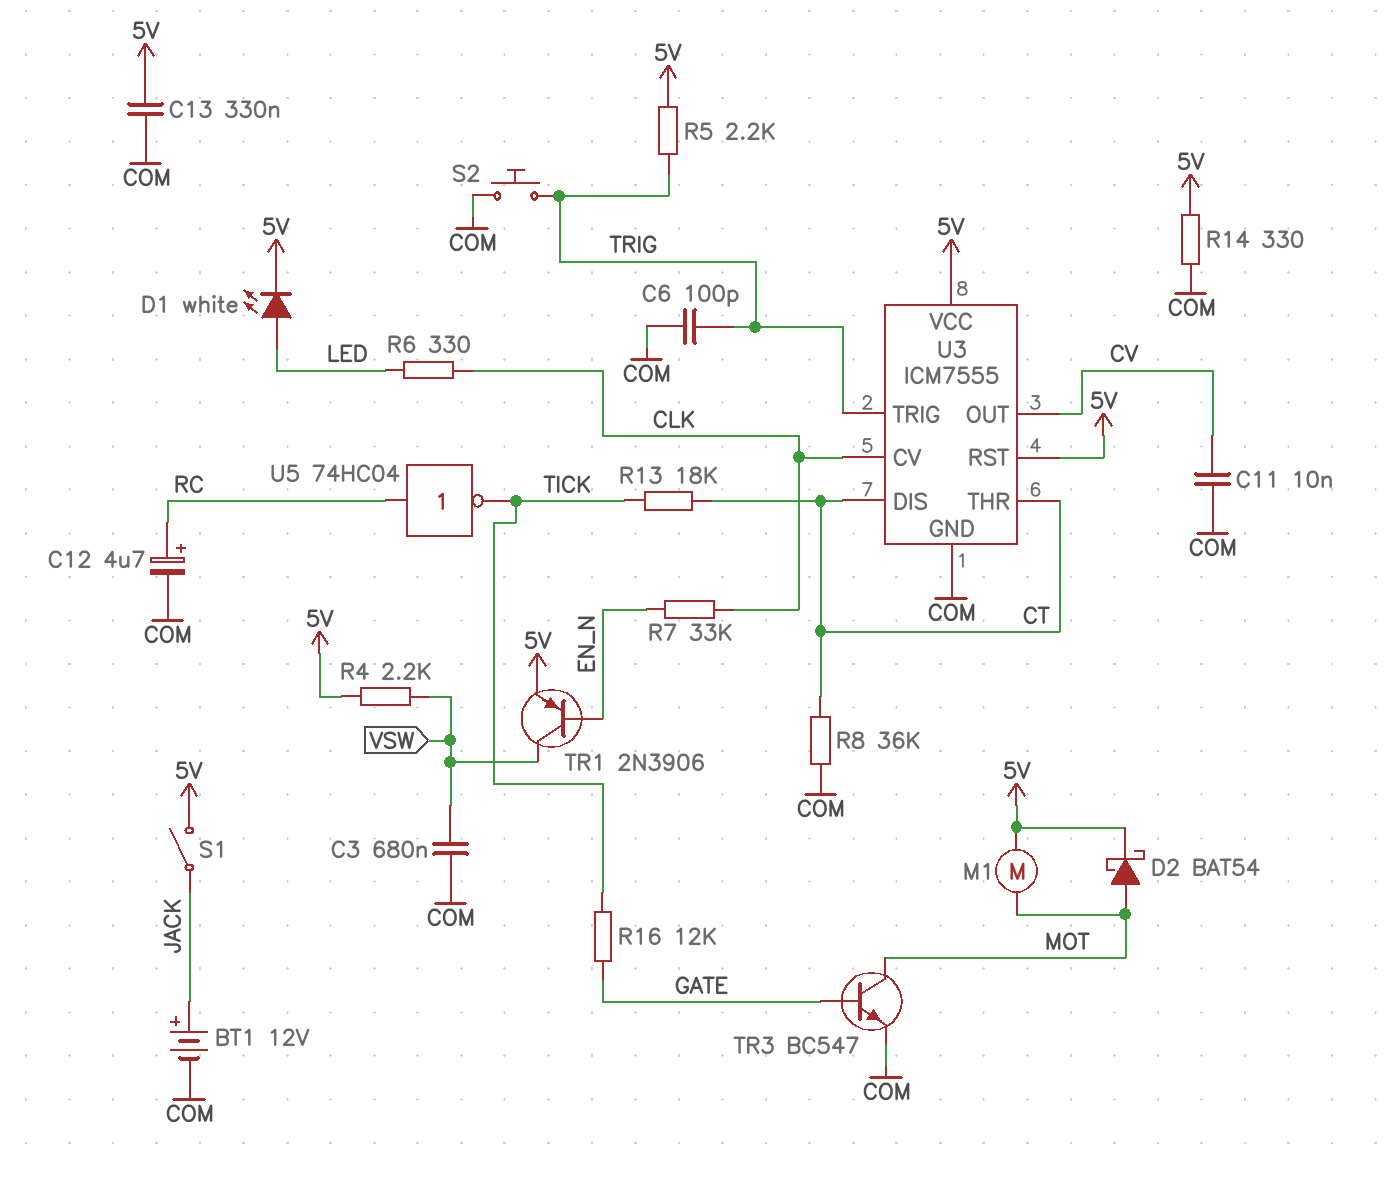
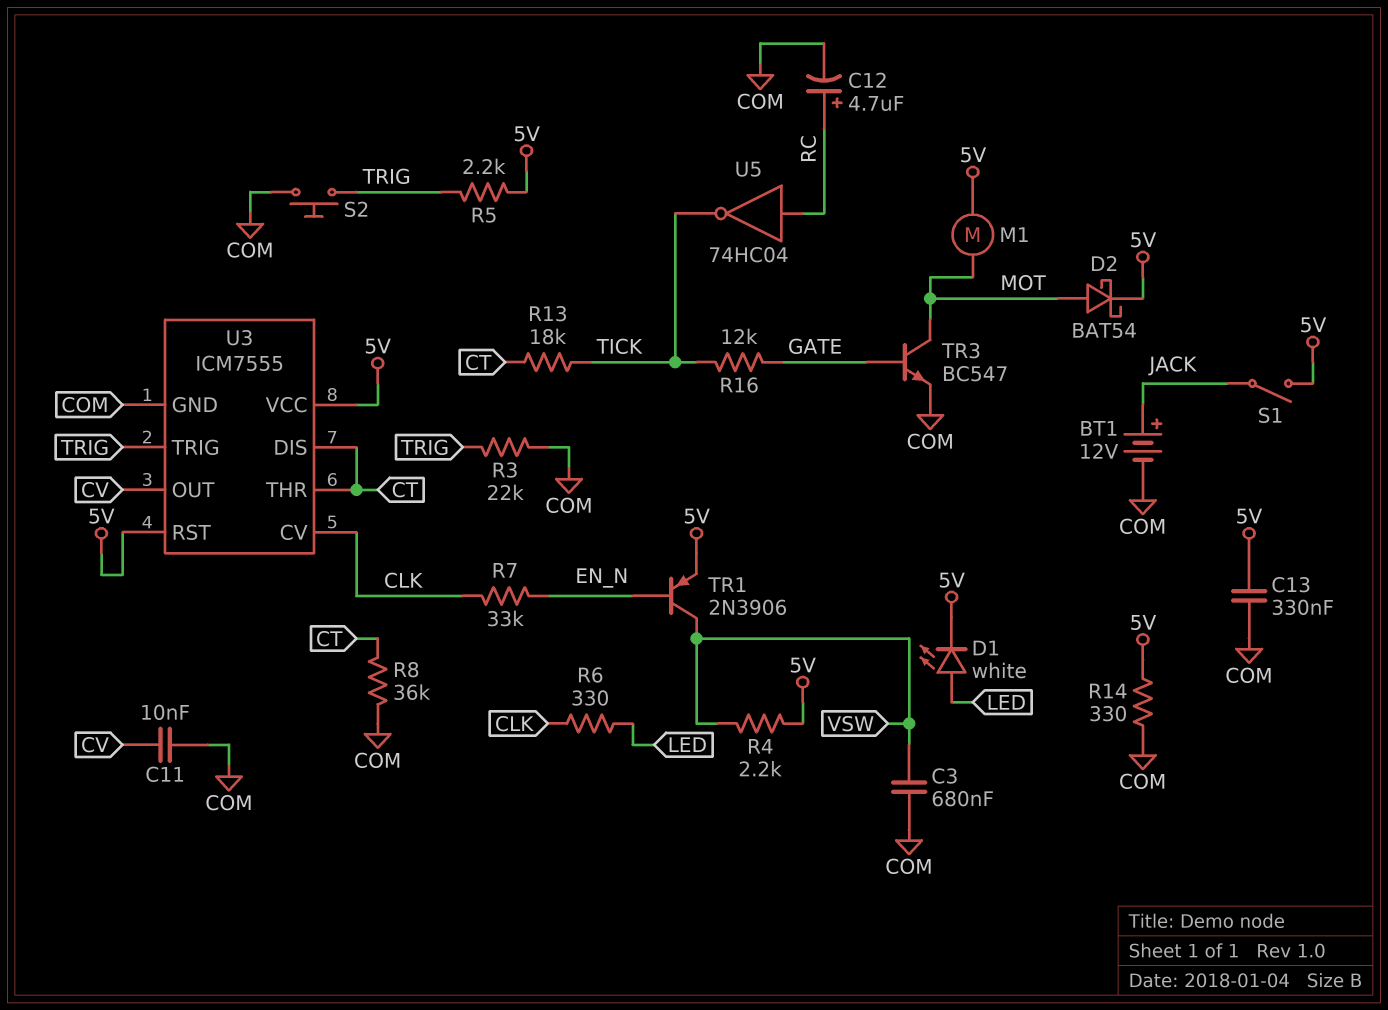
C6: 100pF (COM, TRIG) -> none
R3: none -> 22k (COM, TRIG)

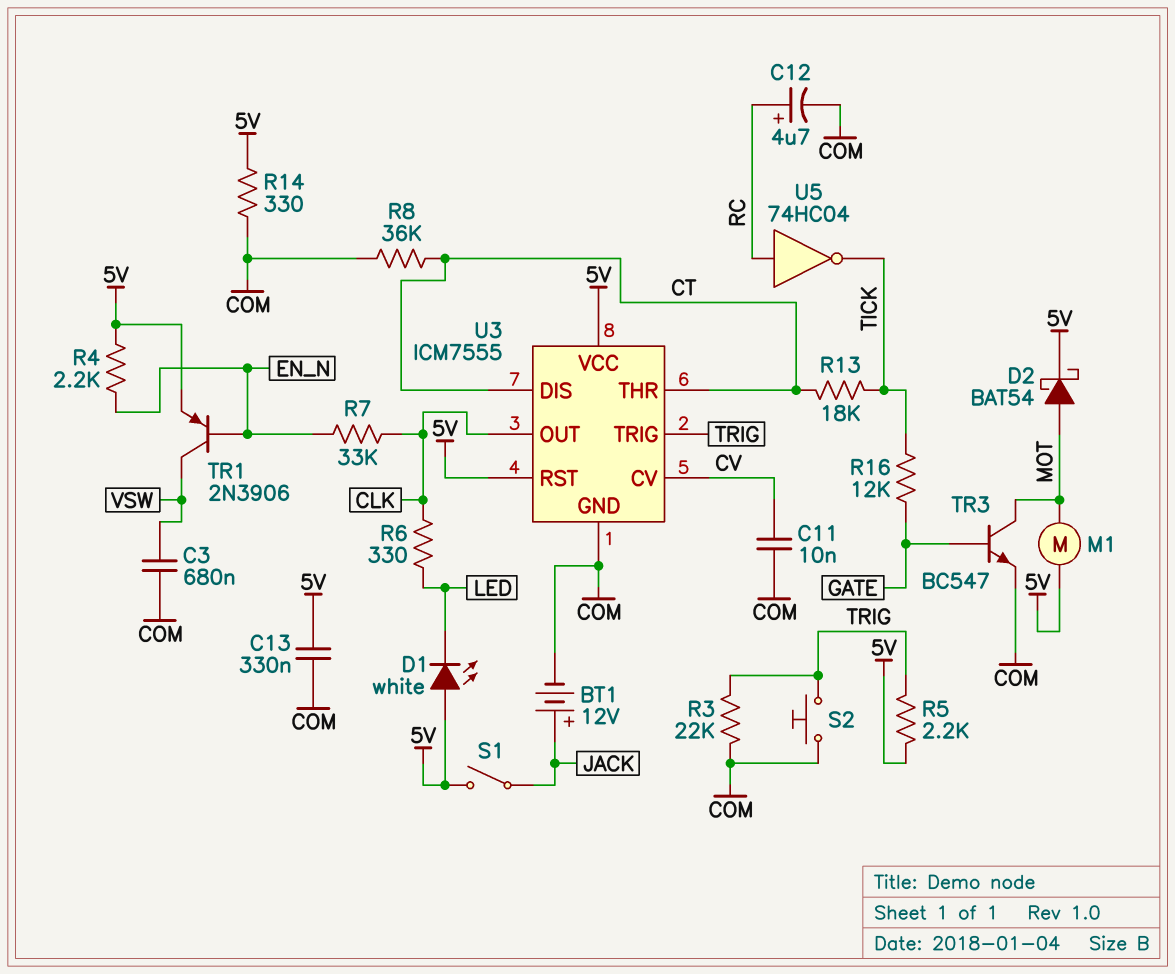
D1: LED white (A LED, K 5V) -> LED white (A 5V, K LED)
R4: 2.2k (5V, VSW) -> 2.2k (5V, EN_N)
U3 pin CV: CLK -> CV
U3 pin OUT: CV -> CLK

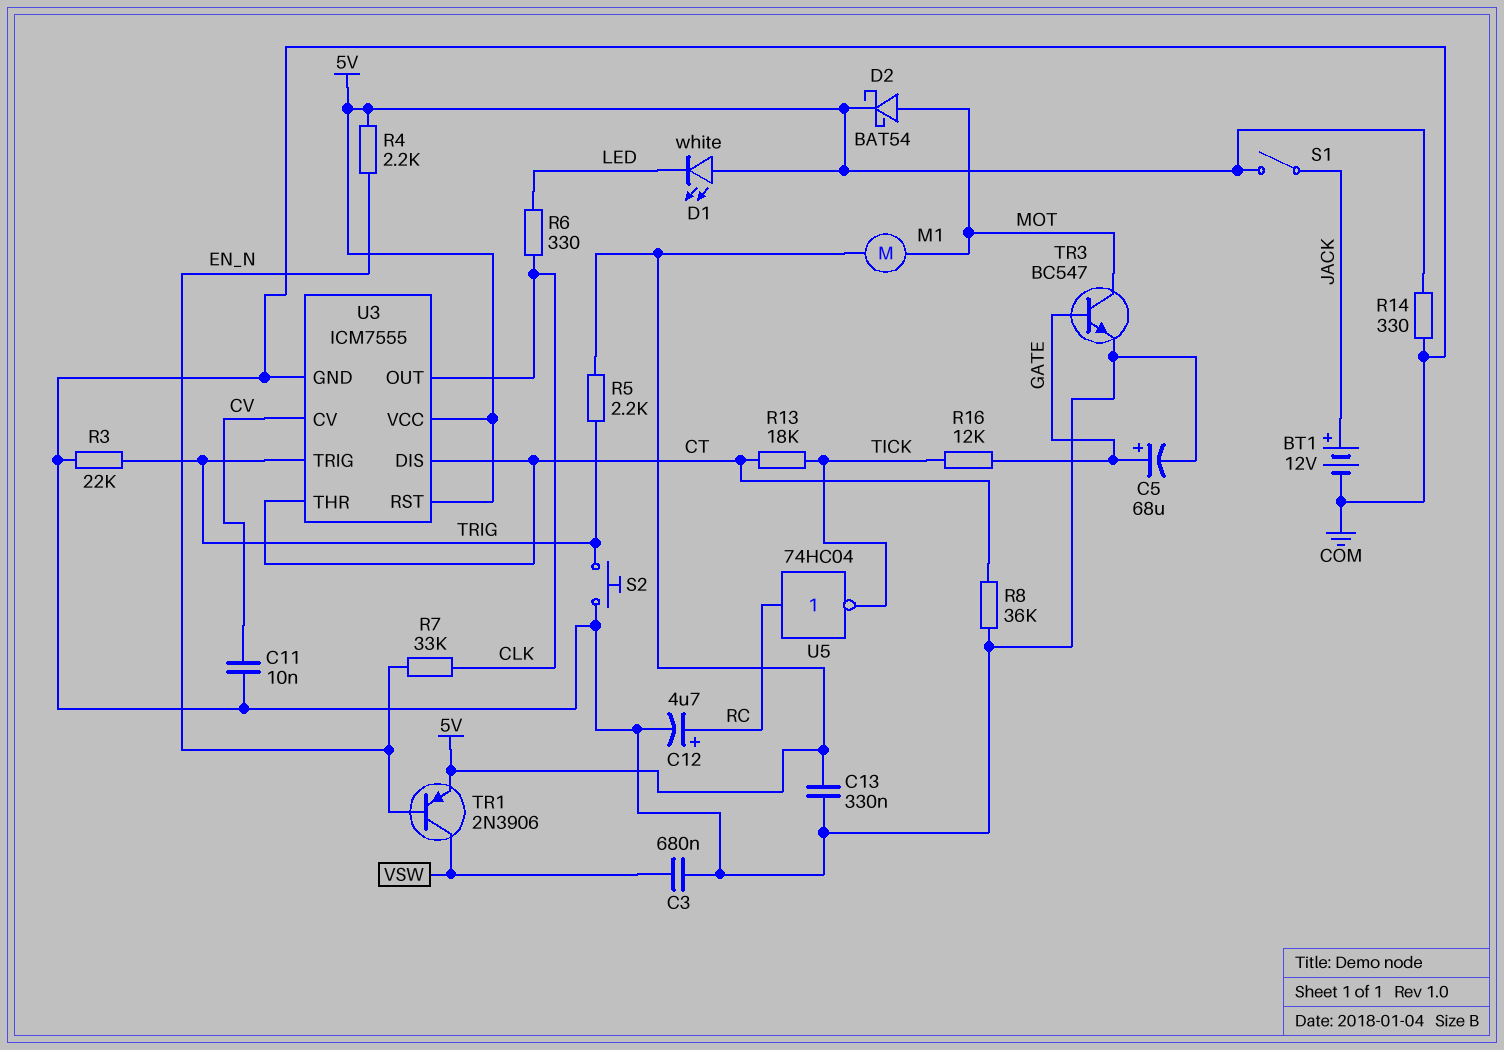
C5: none -> 68uF (plus GATE, minus COM)

